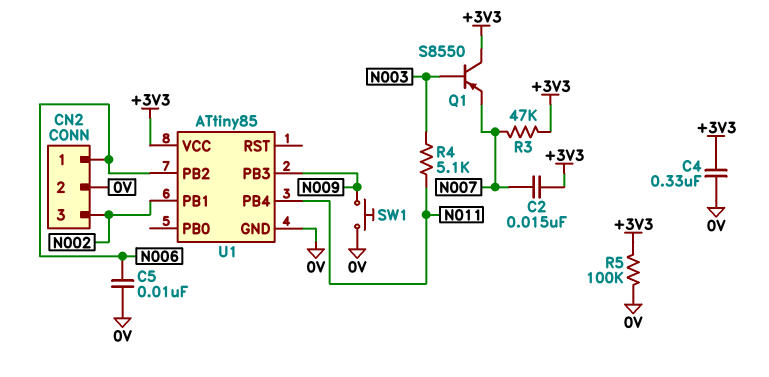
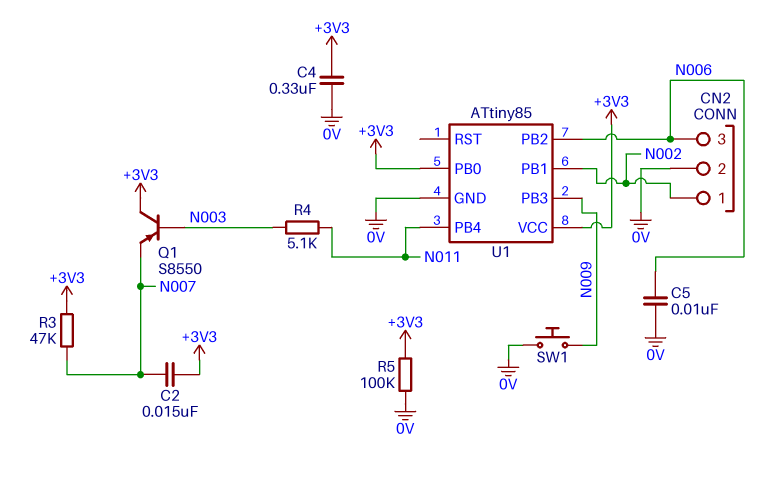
CN2 pin 1: N006 -> N002
CN2 pin 3: N002 -> N006
U1 pin PB0: none -> +3V3

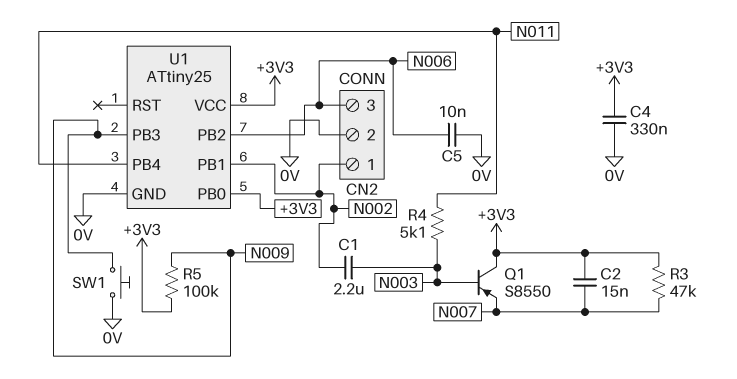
C1: none -> 2.2uF (N002, N003)
R5: 100k (+3V3, 0V) -> 100k (+3V3, N009)
U1: ATtiny85 -> ATtiny25

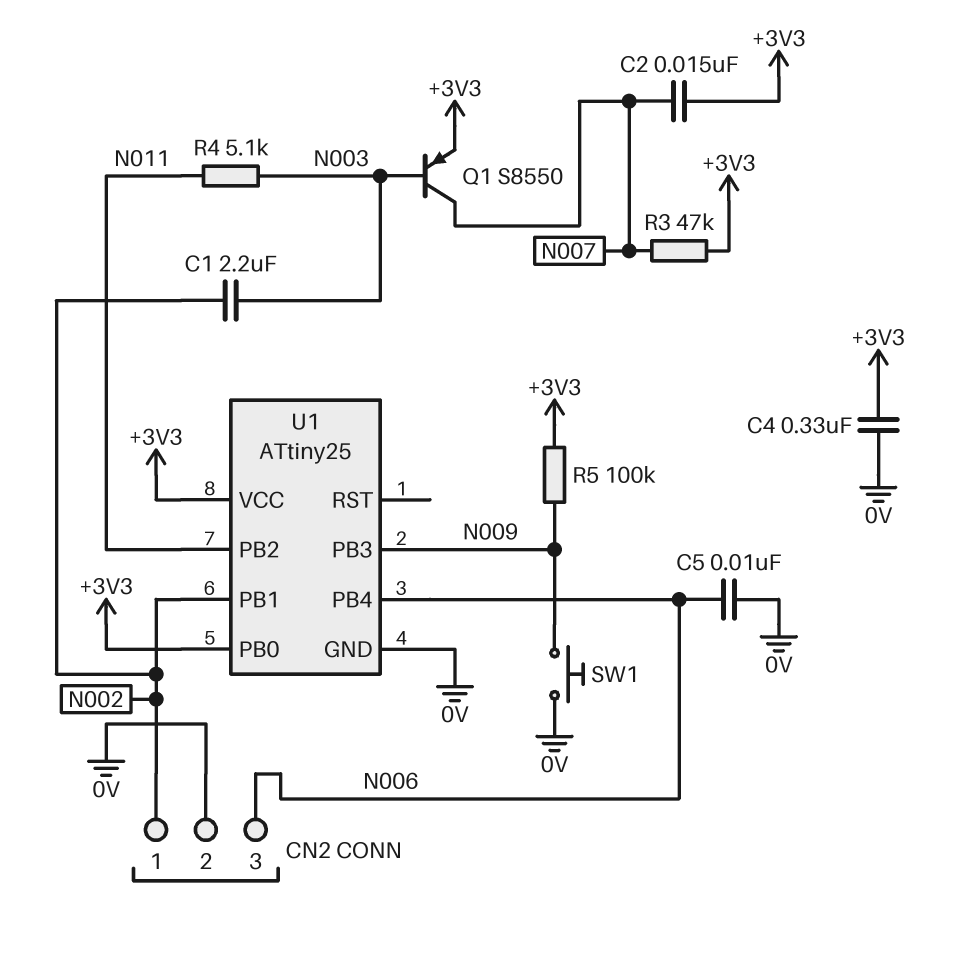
Q1: PNP S8550 (B N003, C +3V3, E N007) -> PNP S8550 (B N003, C N007, E +3V3)
U1 pin PB2: N006 -> N011
U1 pin PB4: N011 -> N006

